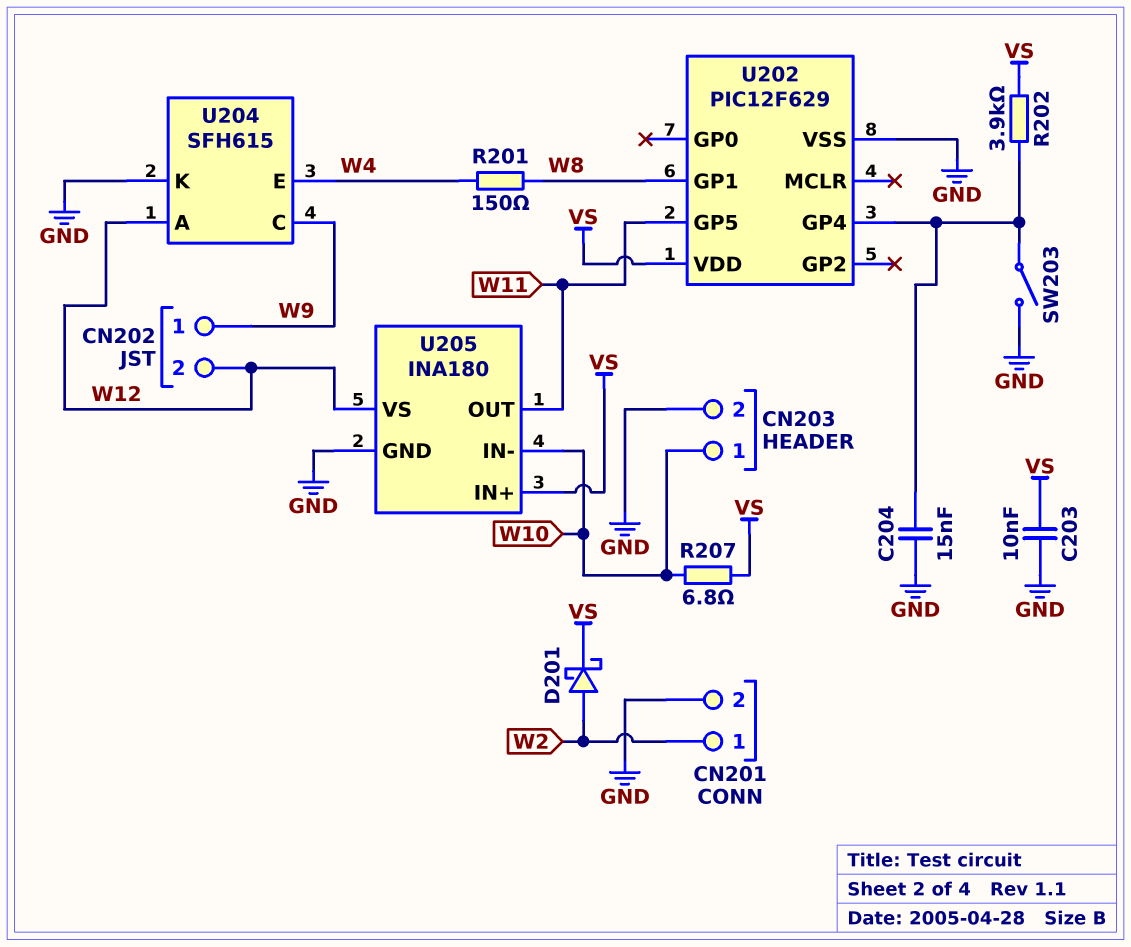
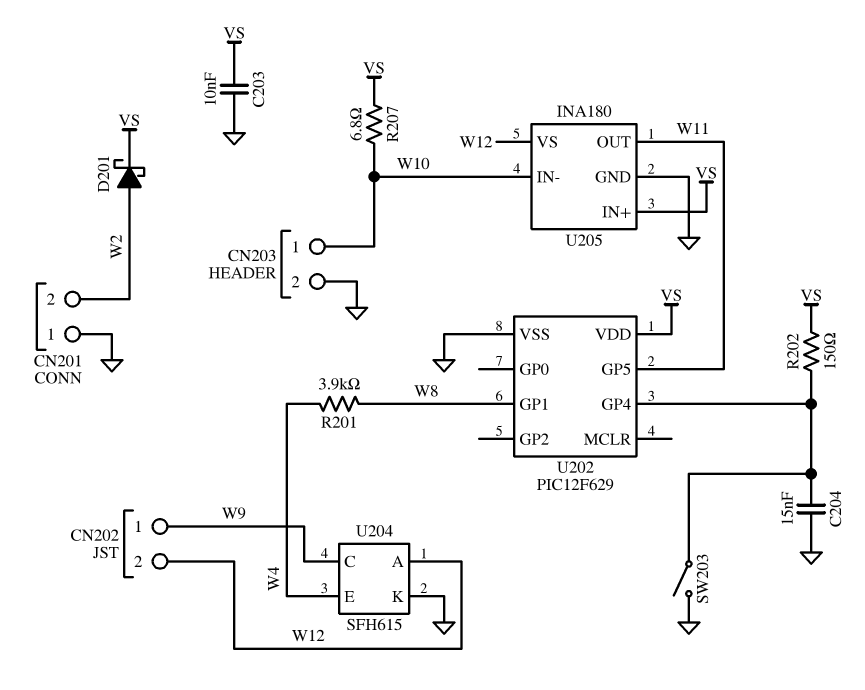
CN201 pin 1: W2 -> GND
CN201 pin 2: GND -> W2
R201: 150 (W4, W8) -> 3.9k (W4, W8)
R202: 3.9k (U202/GP4, VS) -> 150 (U202/GP4, VS)

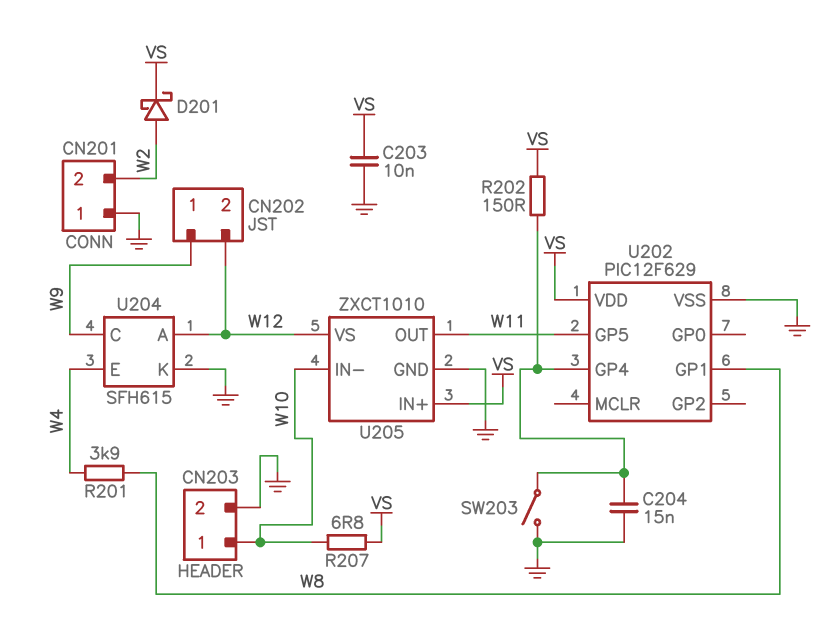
U205: INA180 -> ZXCT1010

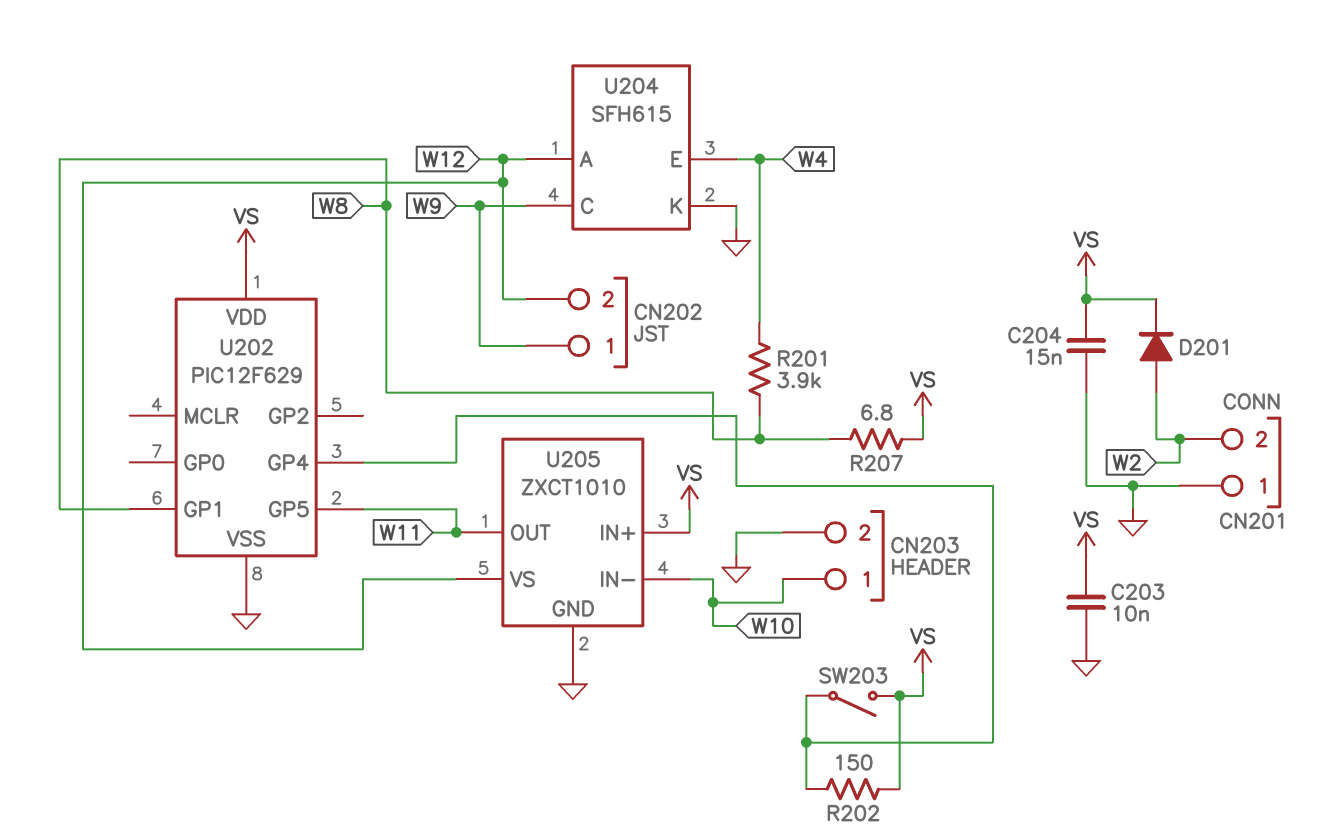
C204: 15nF (GND, U202/GP4) -> 15nF (GND, VS)
D201: schottky (A W2, K VS) -> diode (A W2, K VS)
R207: 6.8 (VS, W10) -> 6.8 (VS, W8)
SW203: switch (GND, U202/GP4) -> switch (U202/GP4, VS)

